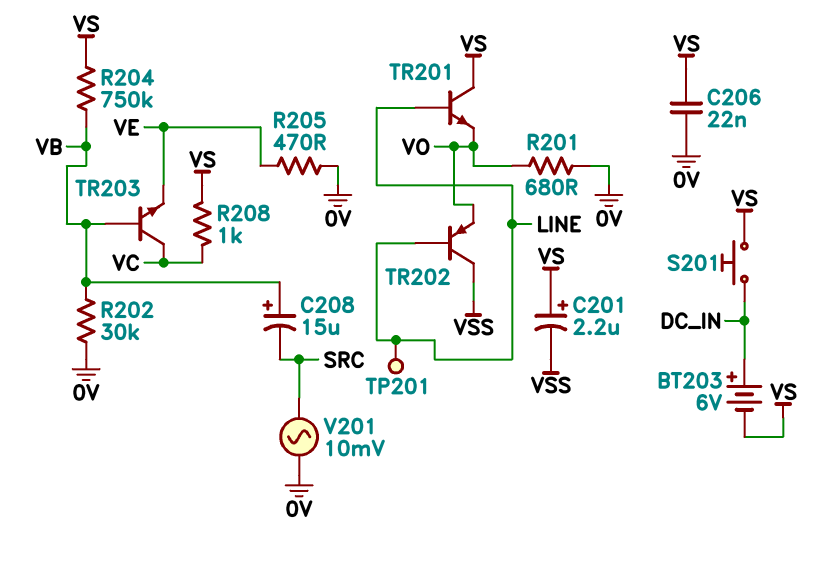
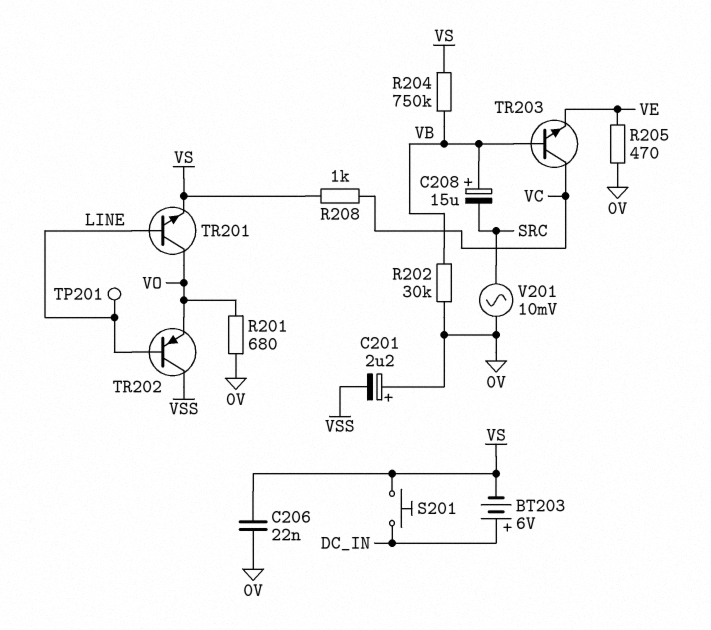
C201: 2.2uF (plus VS, minus VSS) -> 2.2uF (plus 0V, minus VSS)
TR201: NPN (B LINE, C VS, E VO) -> NPN (B LINE, C VO, E VS)

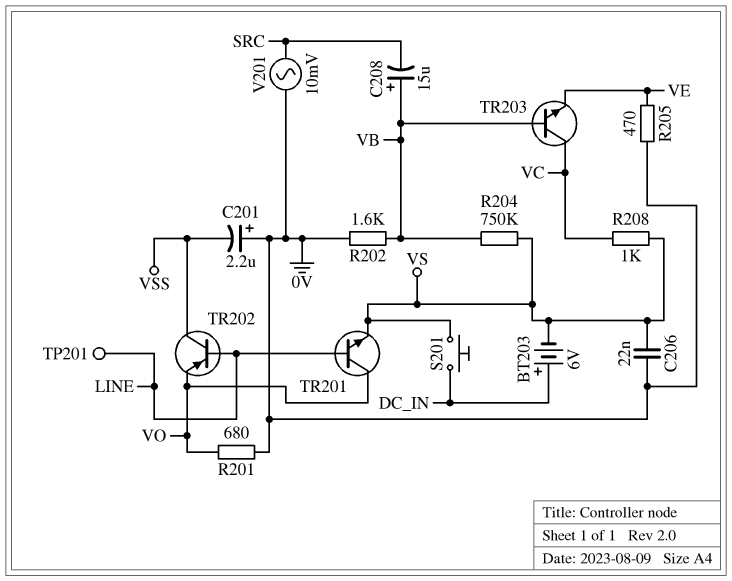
R202: 30k (0V, VB) -> 1.6k (0V, VB)

